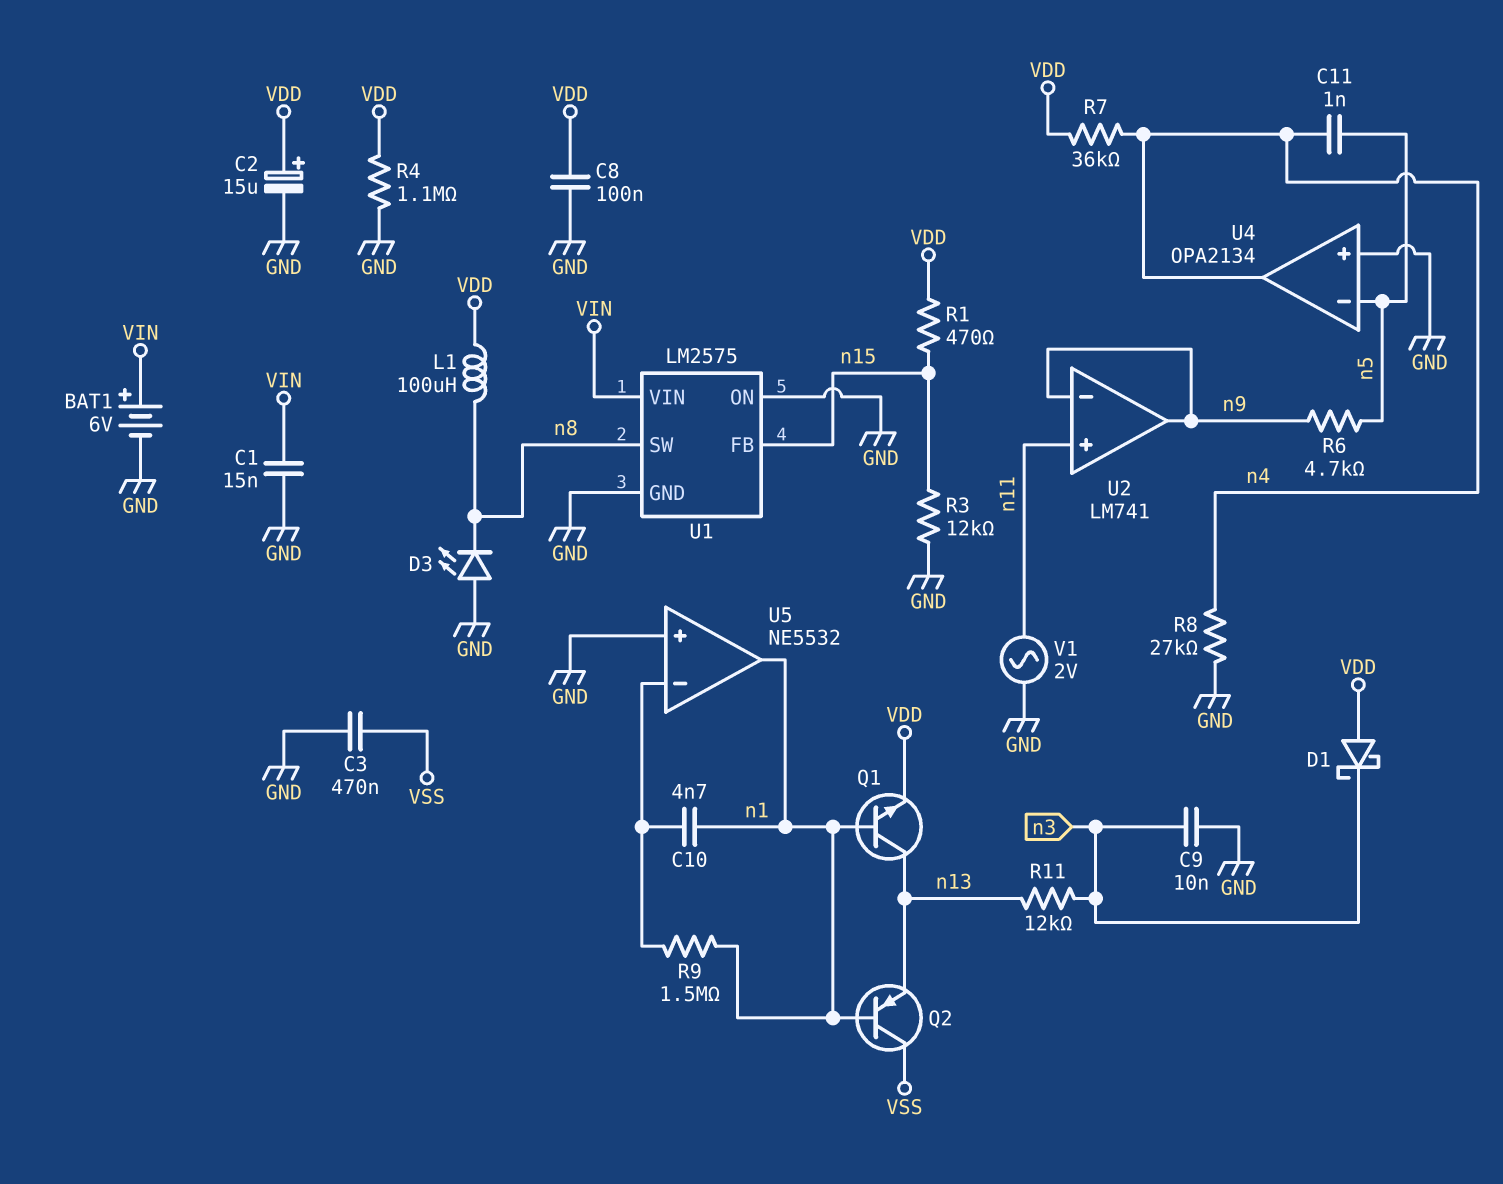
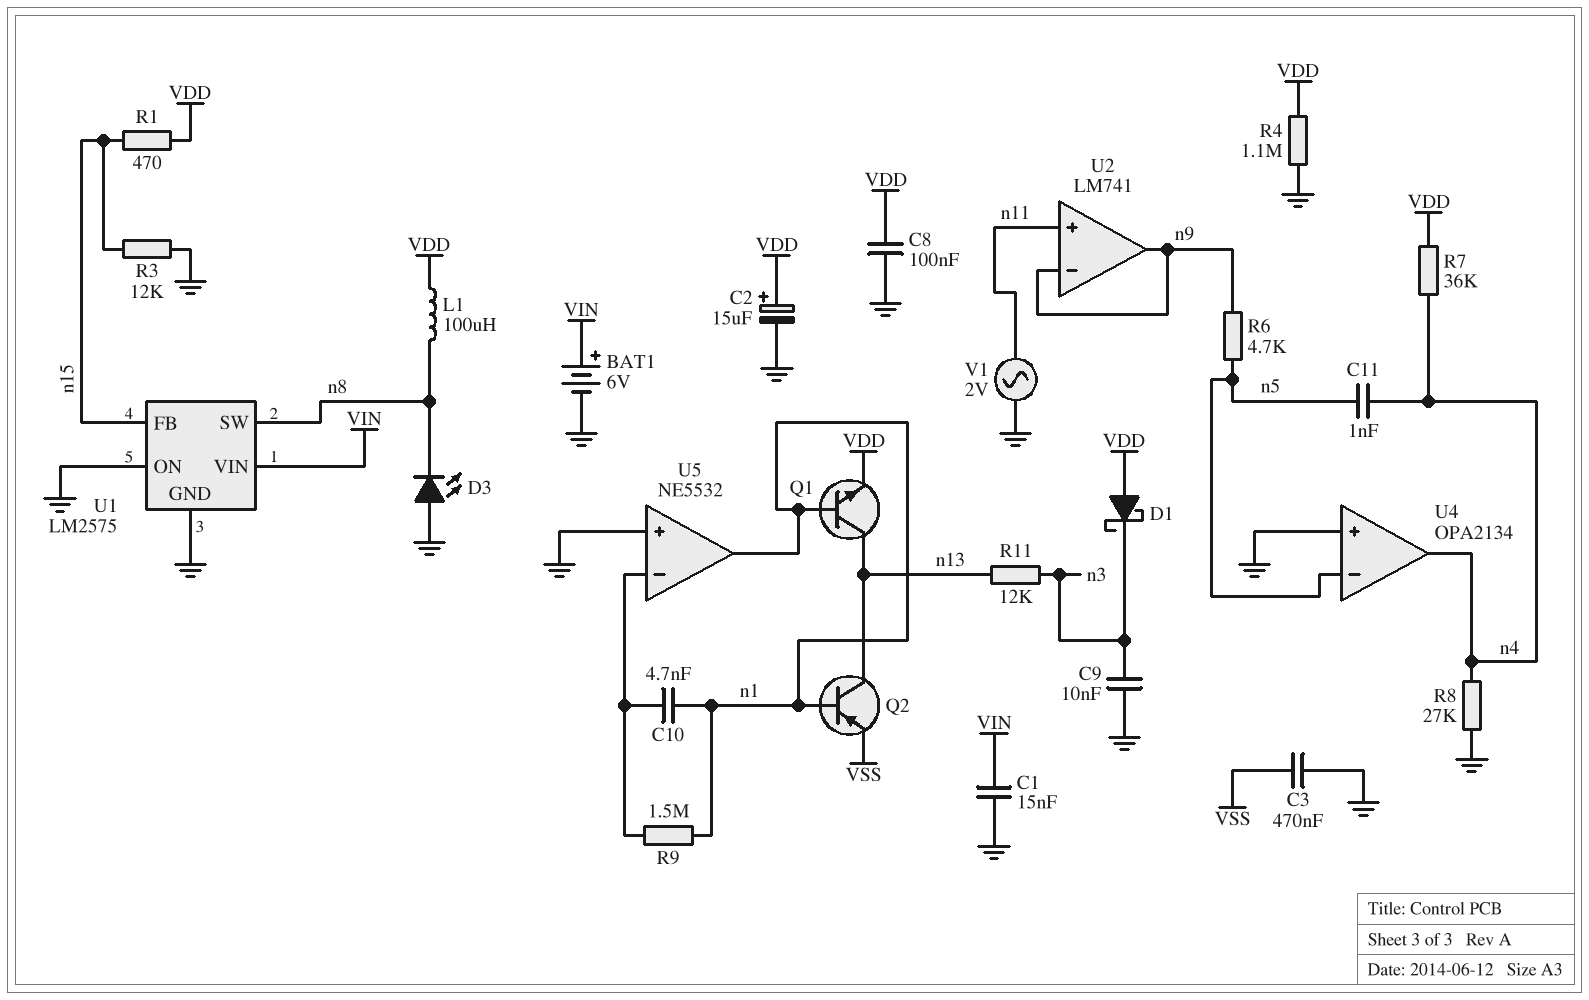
Q2: PNP (B n1, C VSS, E n13) -> PNP (B n1, C n13, E VSS)

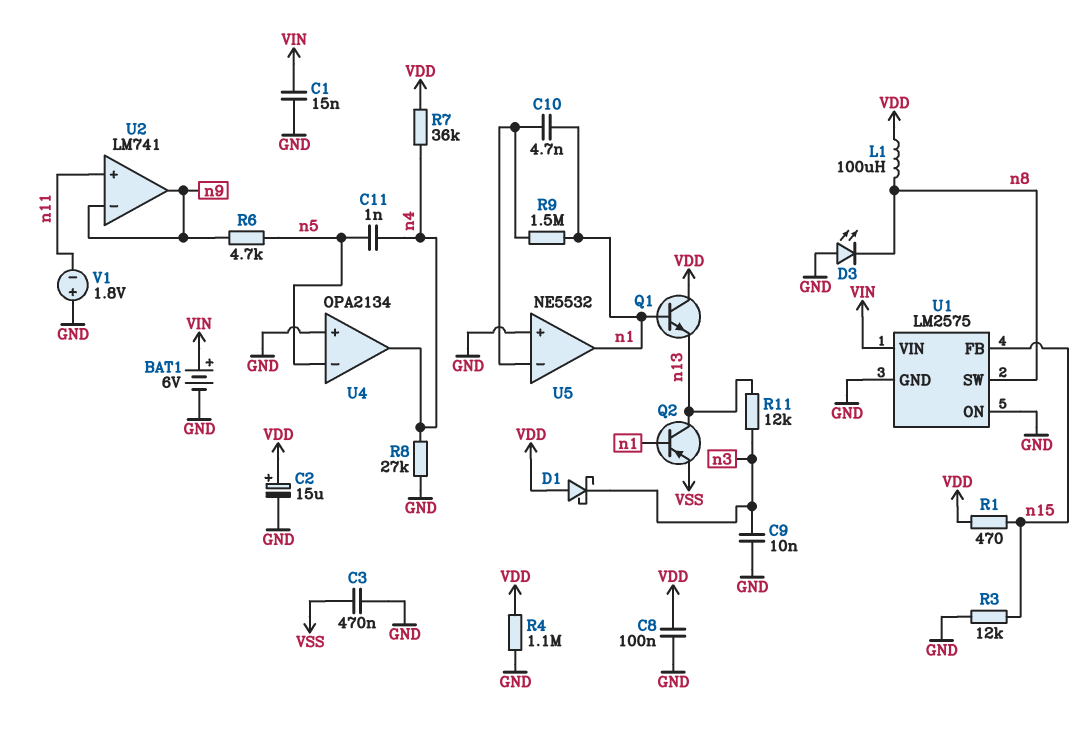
Q1: NPN (B n1, C n13, E VDD) -> NPN (B n1, C VDD, E n13)
V1: AC 2V (GND, n11) -> 1.8V (plus GND, minus n11)

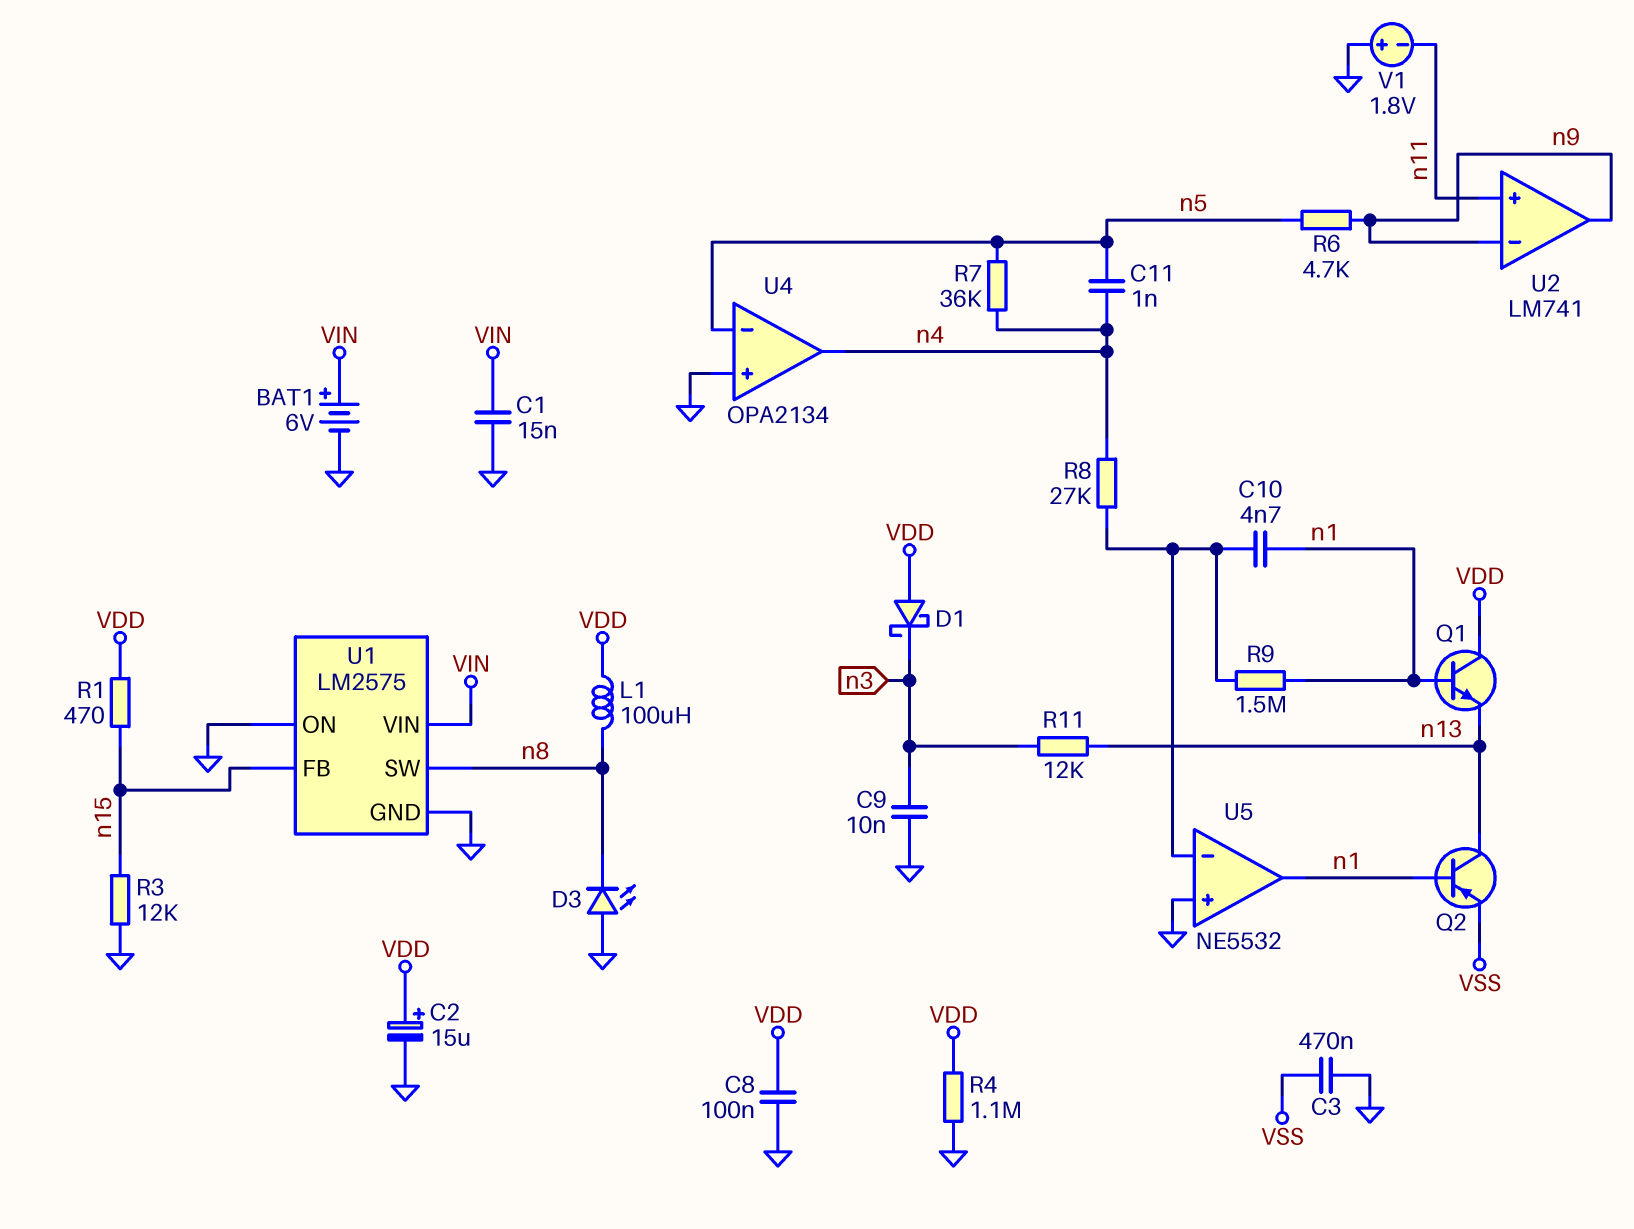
R7: 36k (VDD, n4) -> 36k (n4, n5)
R8: 27k (GND, n4) -> 27k (U5/in-, n4)

